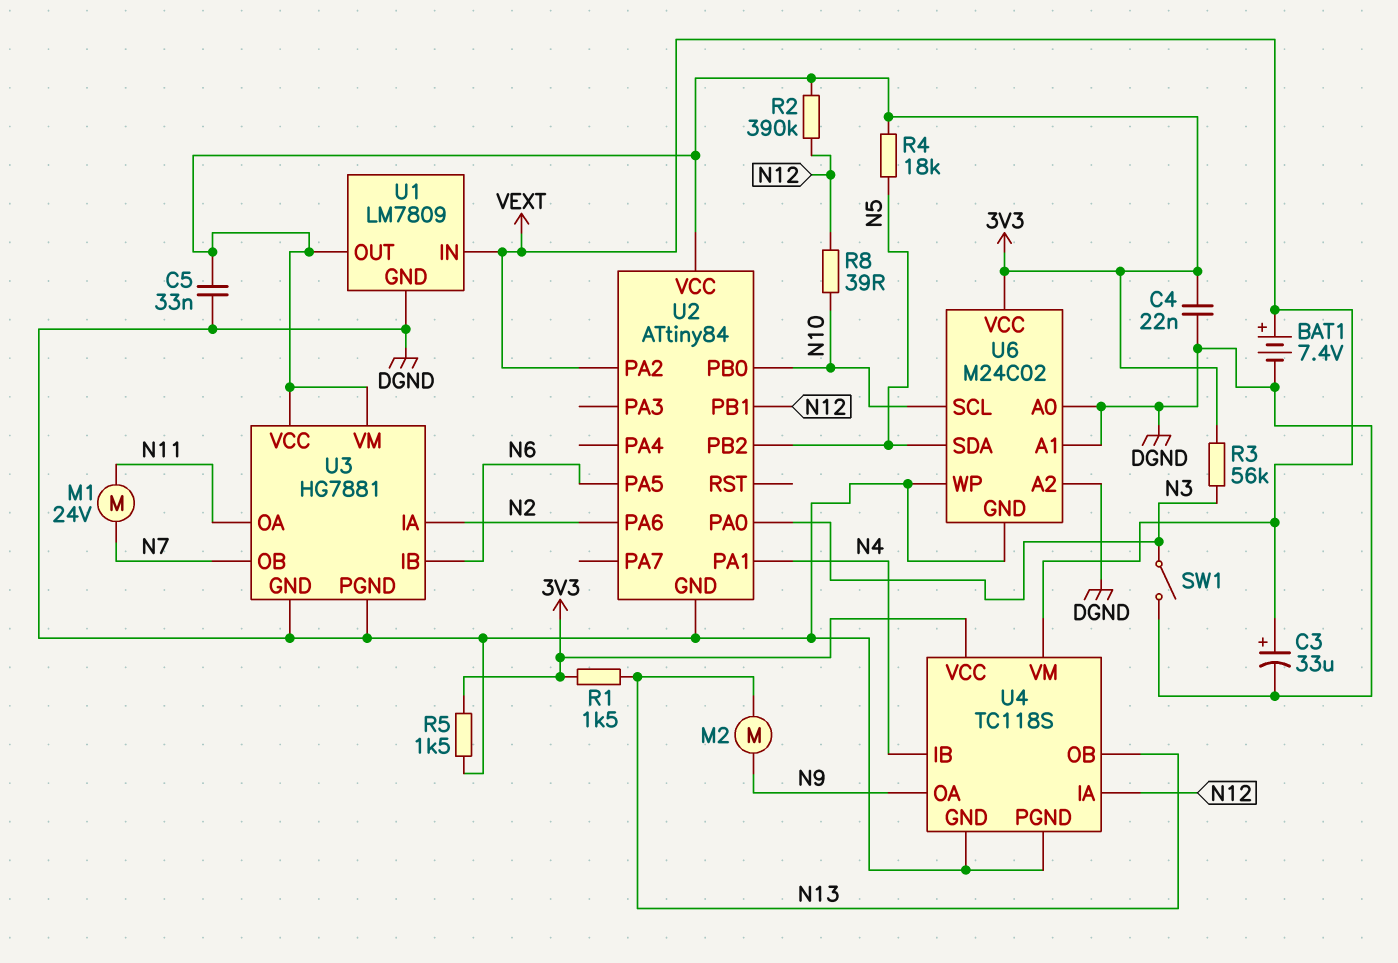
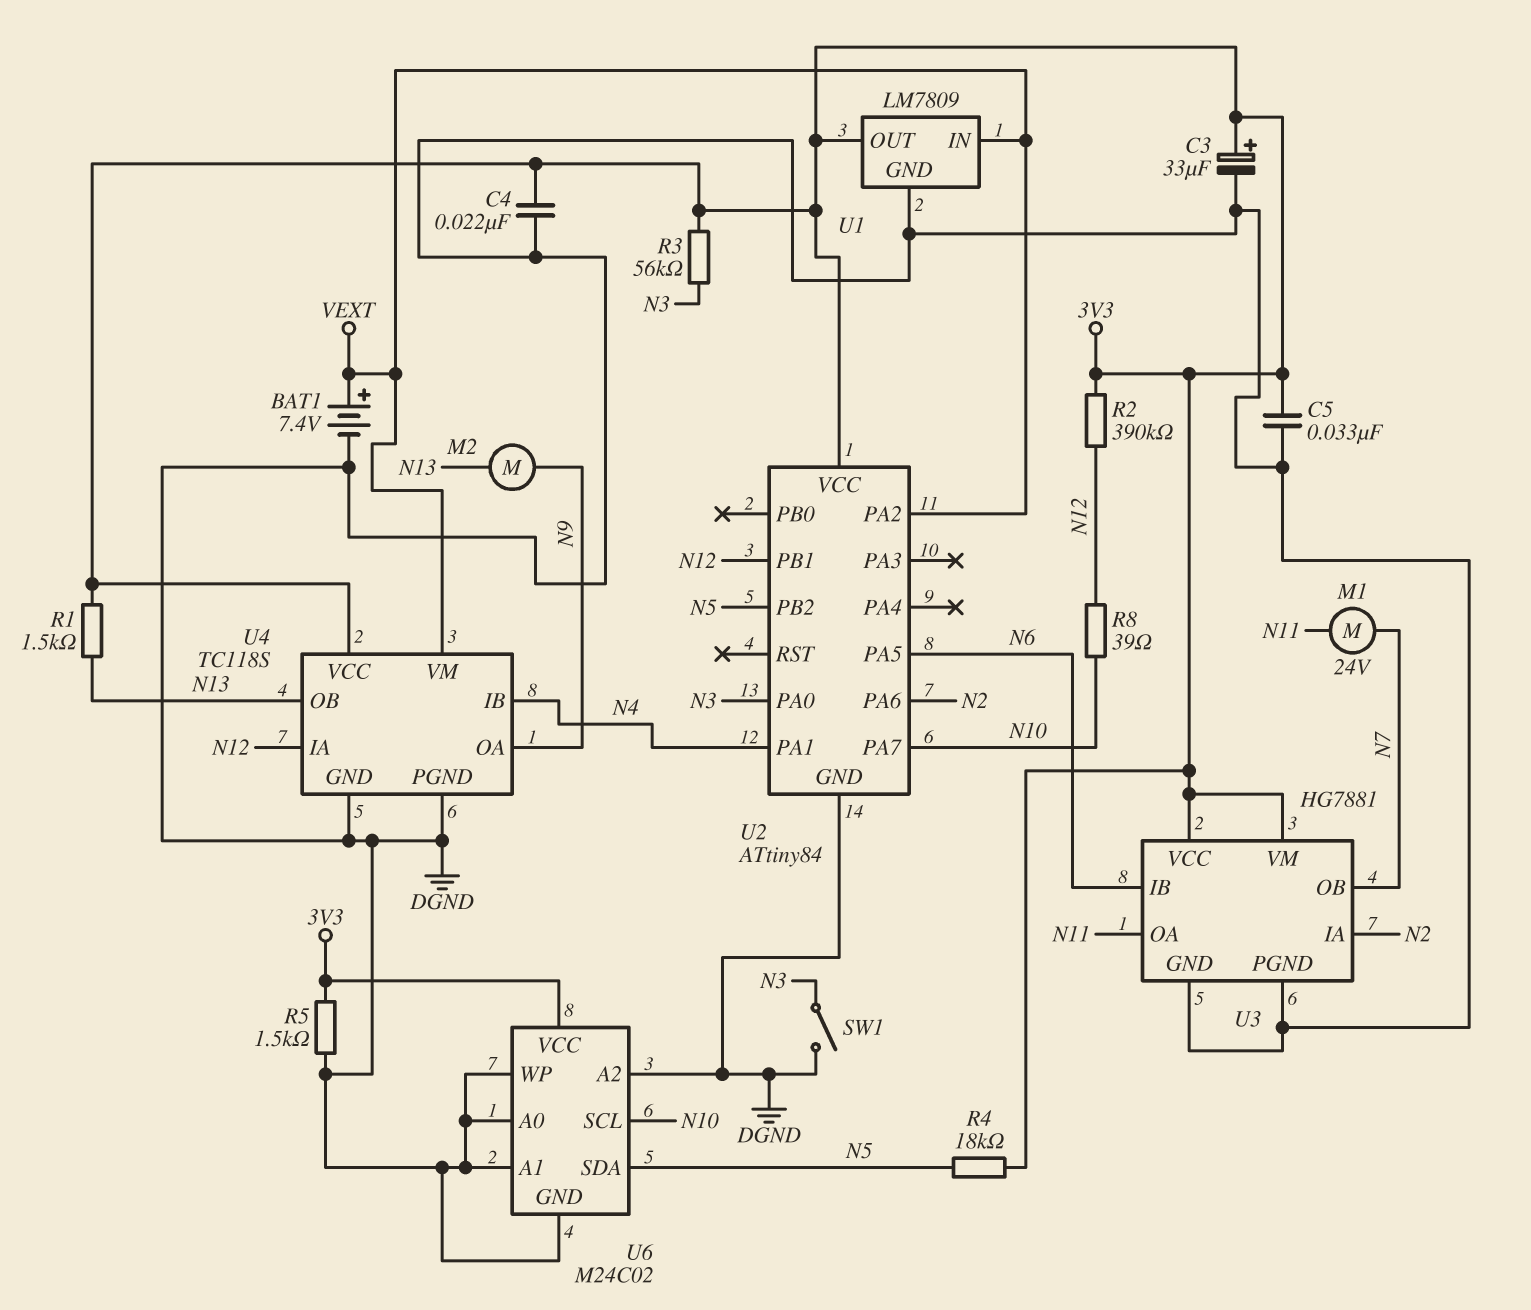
C3: 33uF (plus VEXT, minus DGND) -> 33uF (plus 3V3, minus DGND)
U2 pin PA7: none -> N10
U2 pin PB0: N10 -> none

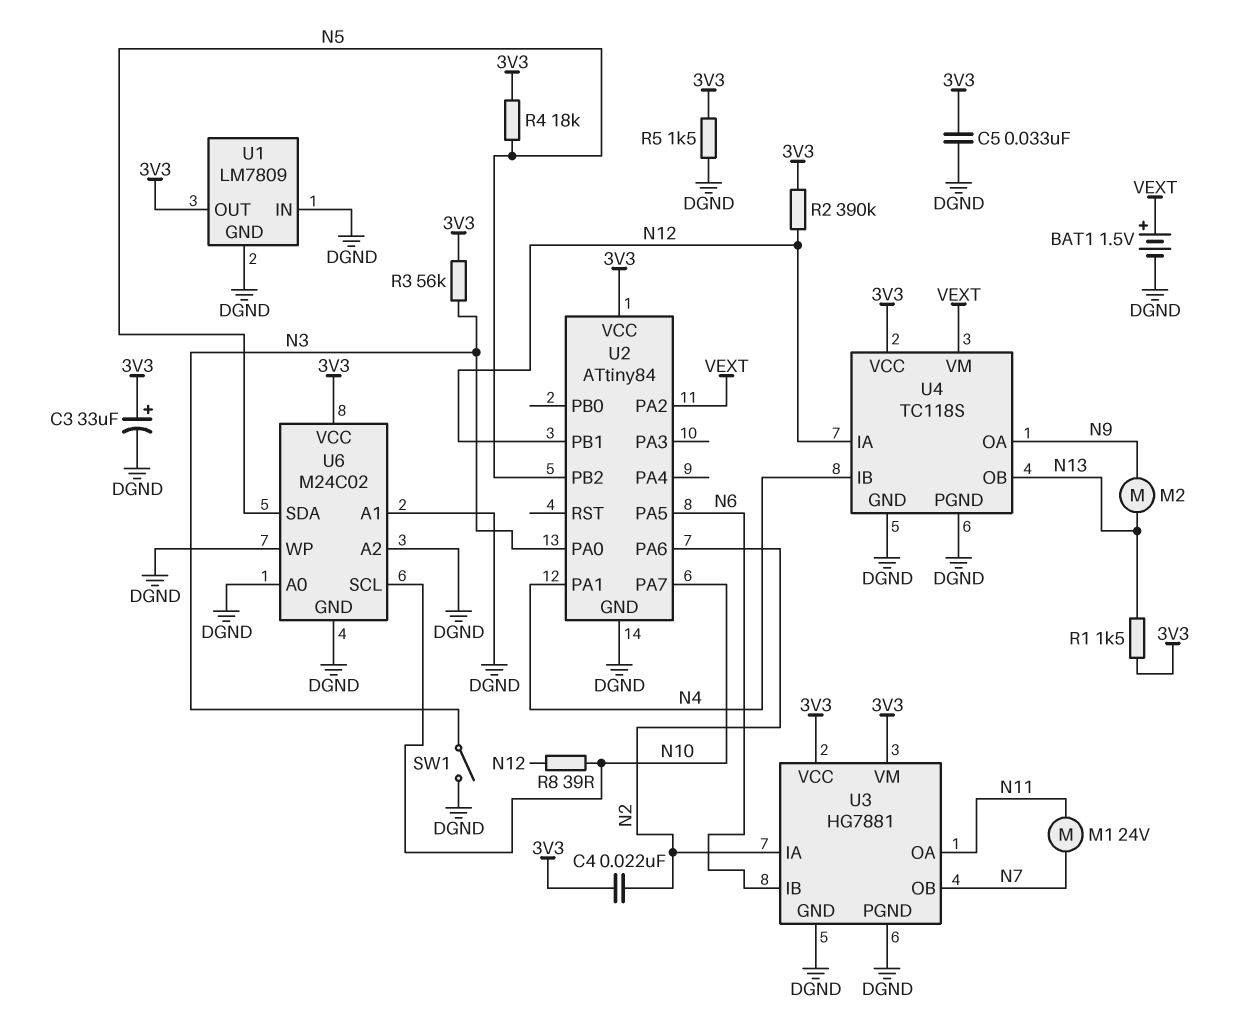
BAT1: 7.4V (plus VEXT, minus DGND) -> 1.5V (plus VEXT, minus DGND)
C4: 22nF (3V3, DGND) -> 22nF (3V3, N2)
U1 pin IN: VEXT -> DGND

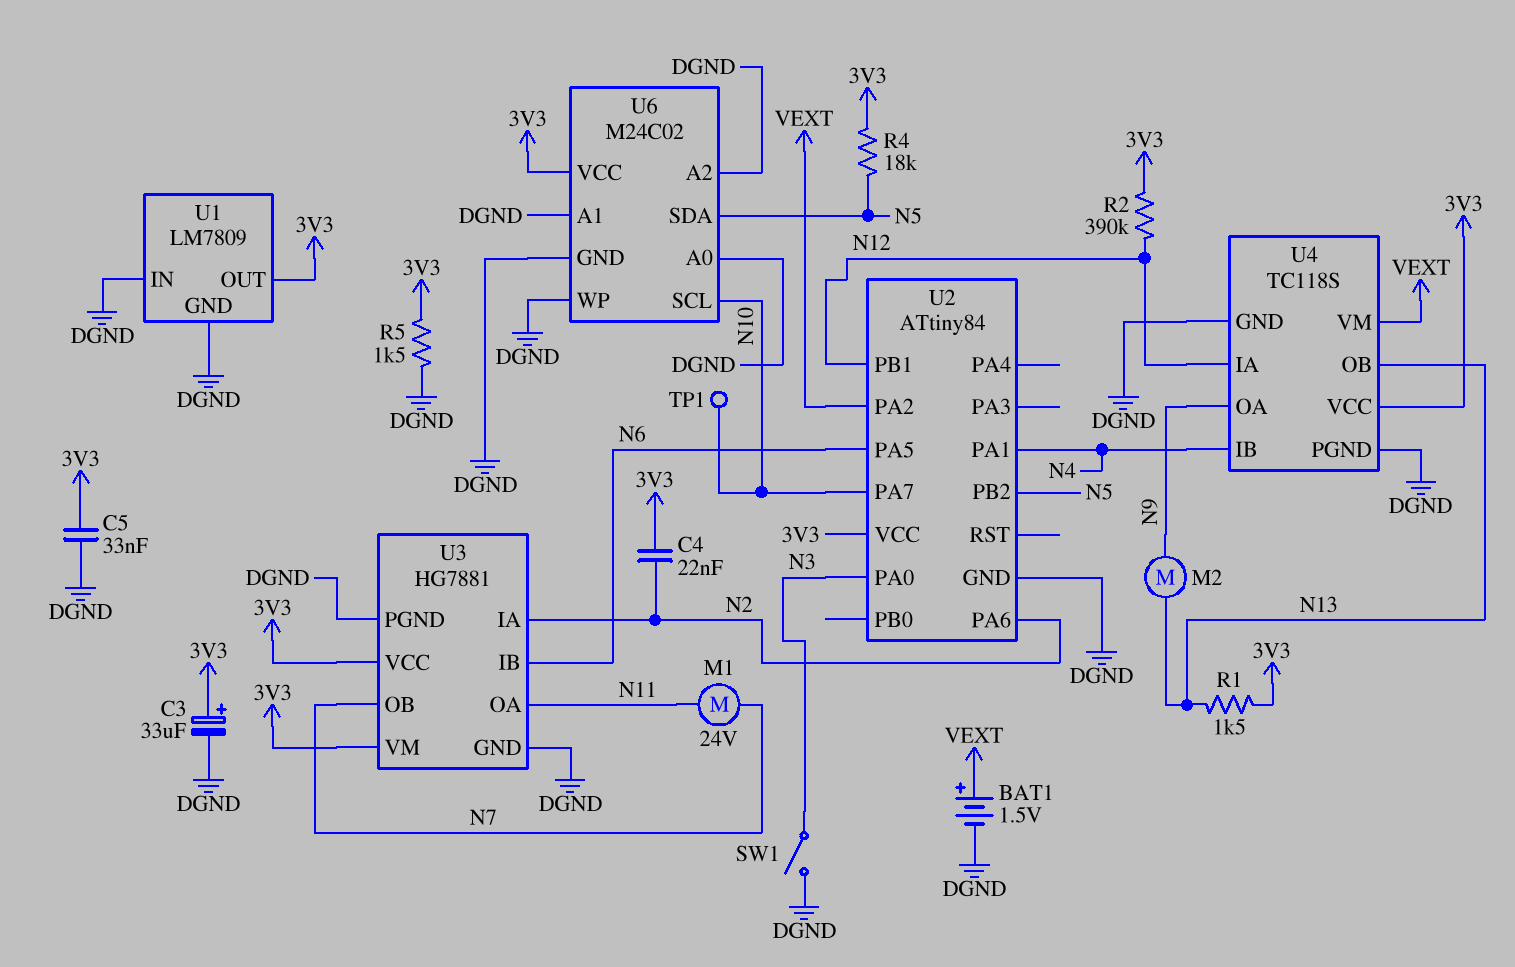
R3: 56k (3V3, N3) -> none
R8: 39 (N10, N12) -> none
TP1: none -> test point (N10)

